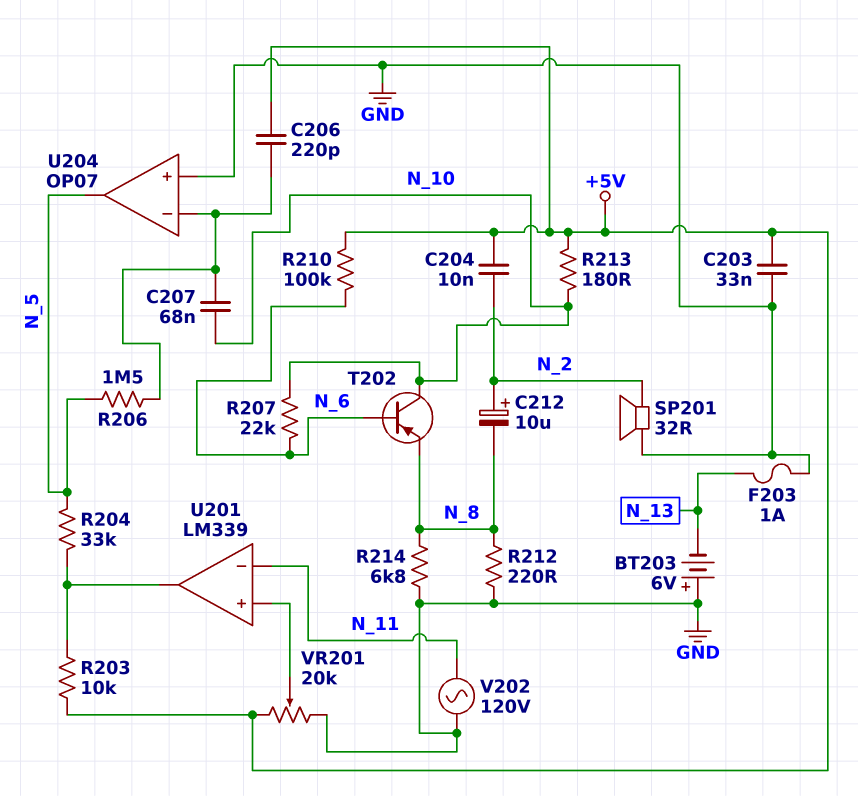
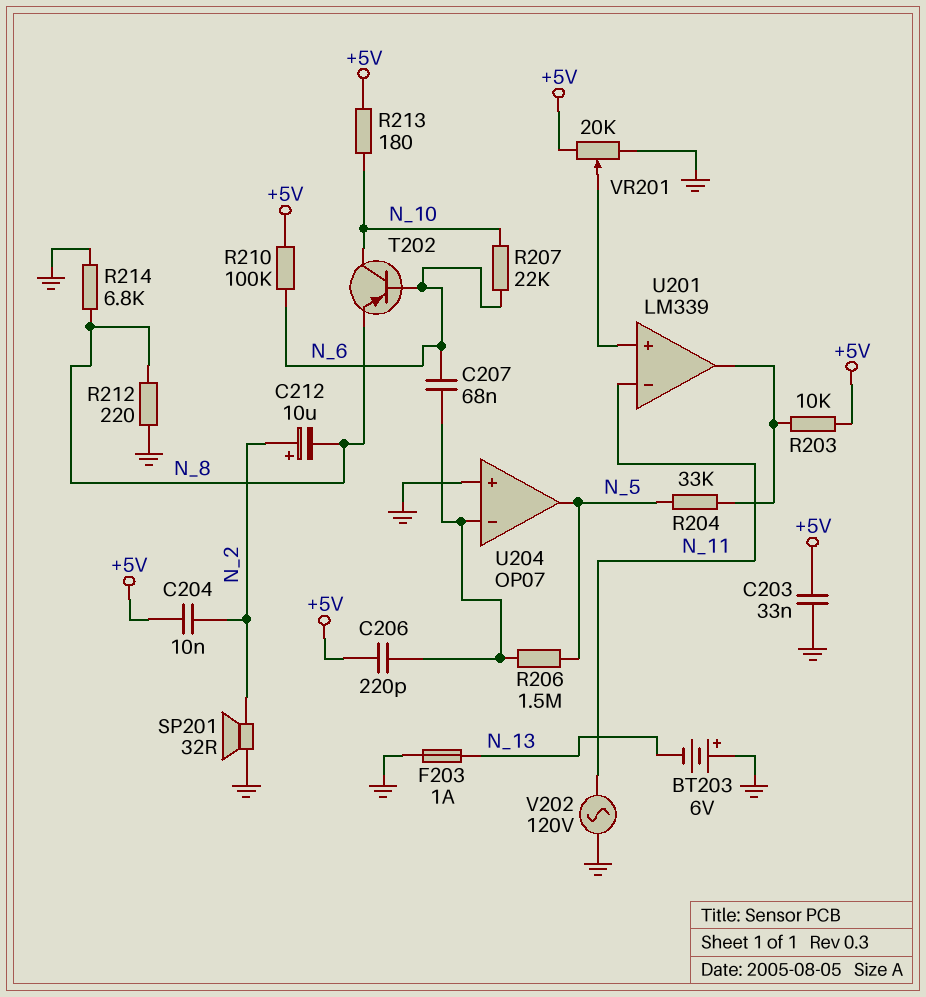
C207: 68nF (N_10, U204/in-) -> 68nF (N_6, U204/in-)

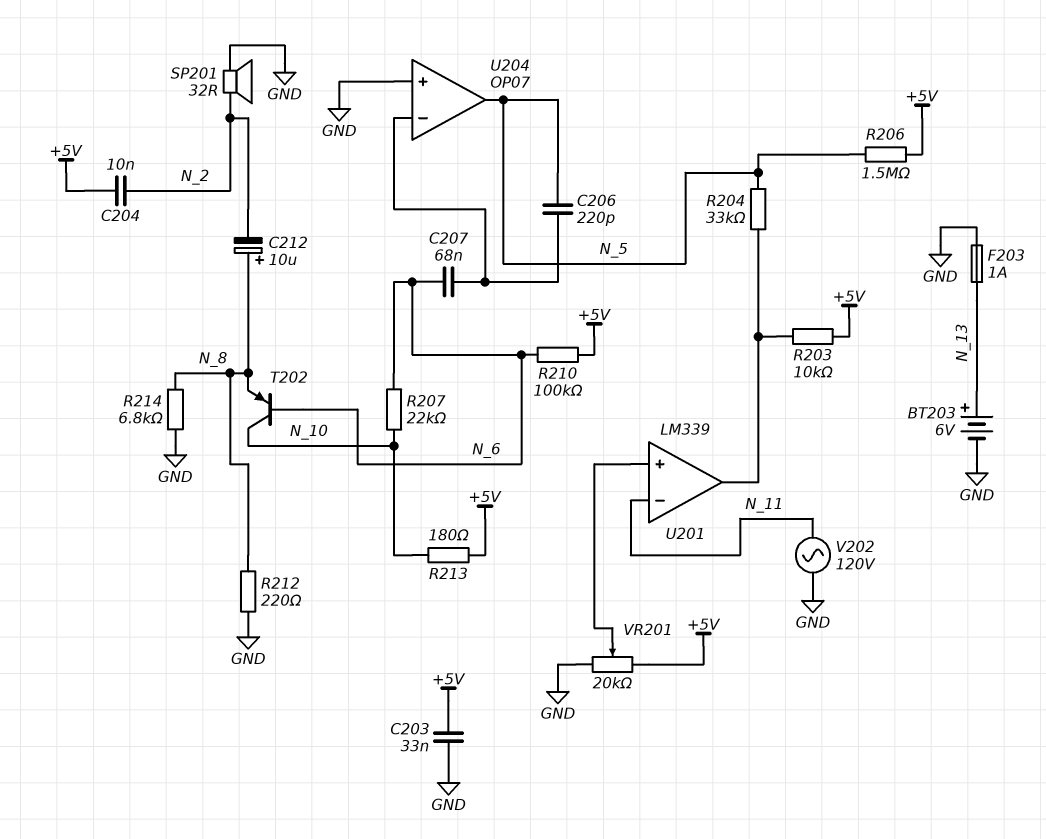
BT203: 6V (plus GND, minus N_13) -> 6V (plus N_13, minus GND)
C206: 220pF (+5V, U204/in-) -> 220pF (N_5, U204/in-)
C212: 10uF (plus N_2, minus N_8) -> 10uF (plus N_8, minus N_2)
R206: 1.5M (N_5, U204/in-) -> 1.5M (+5V, N_5)

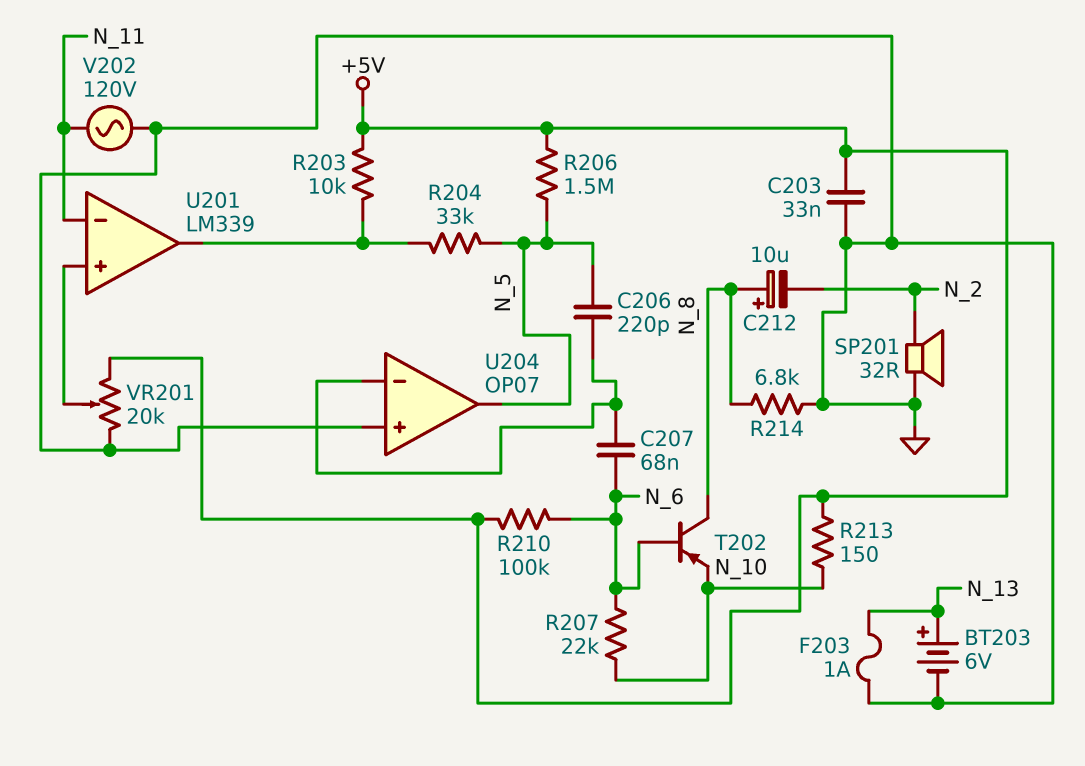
C204: 10nF (+5V, N_2) -> none
R212: 220 (GND, N_8) -> none
R213: 180 (+5V, N_10) -> 150 (+5V, N_10)
T202: PNP (B N_6, C N_10, E N_8) -> PNP (B N_6, C N_8, E N_10)

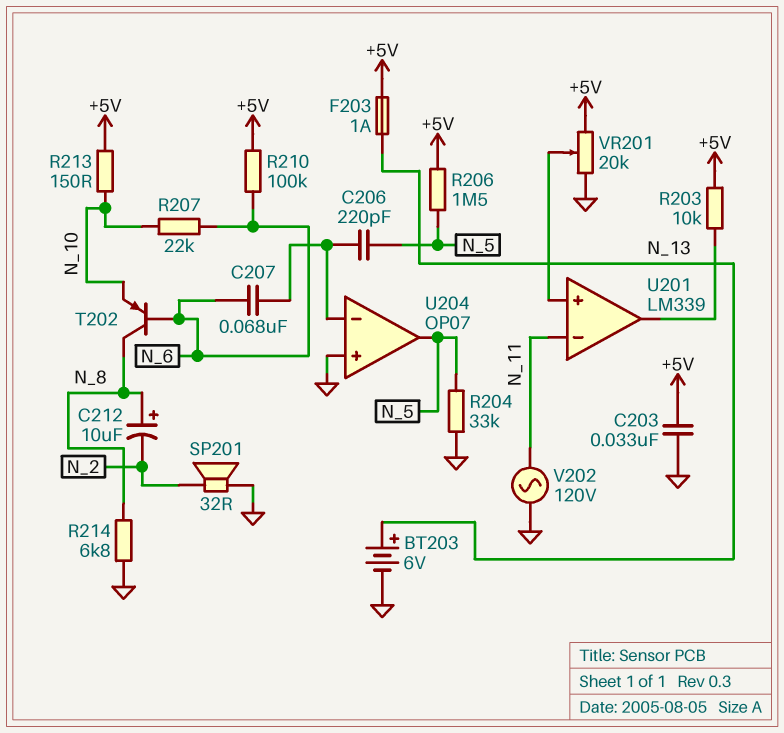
F203: 1A (GND, N_13) -> 1A (+5V, N_13)
R204: 33k (N_5, U201/out) -> 33k (GND, N_5)

